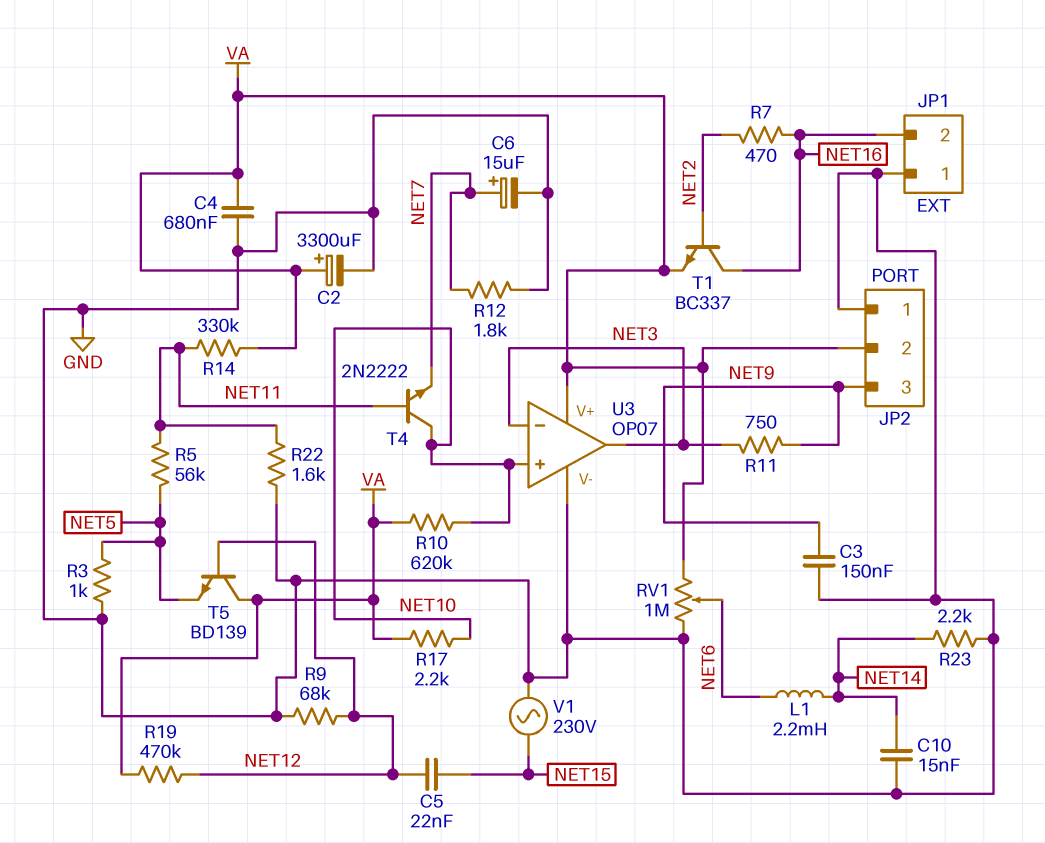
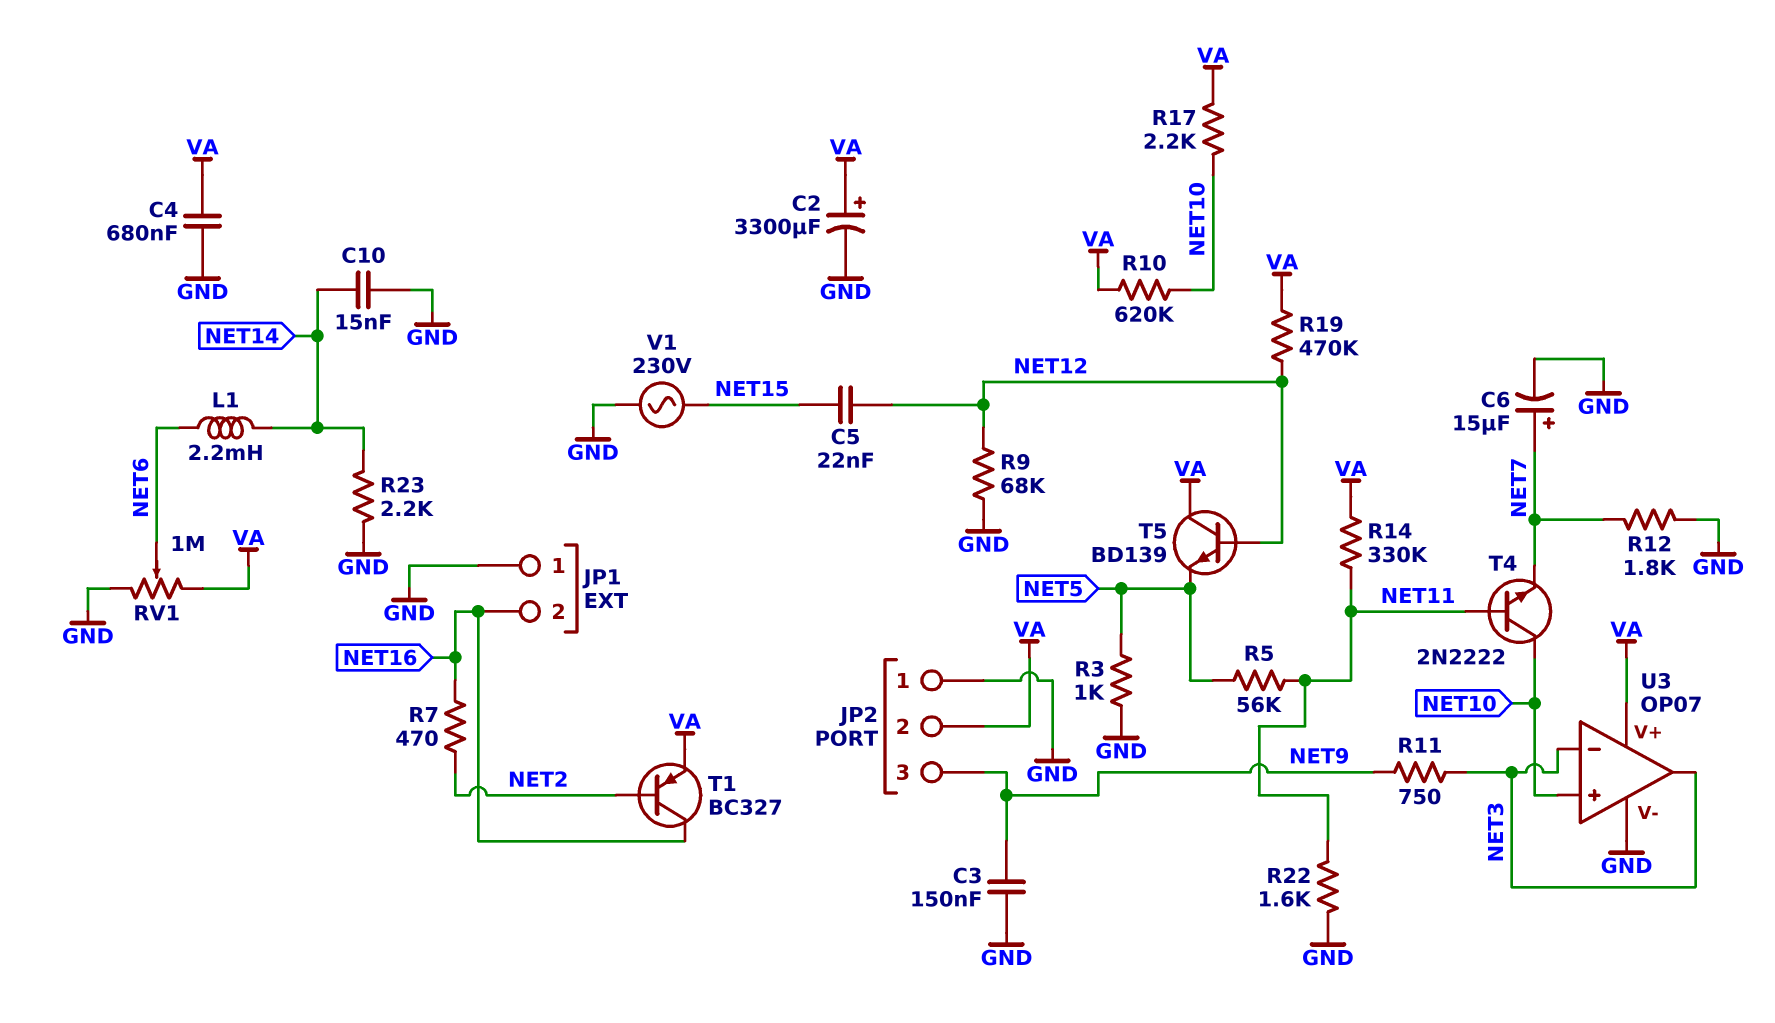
T1: NPN BC337 (B NET2, C NET16, E VA) -> PNP BC327 (B NET2, C NET16, E VA)

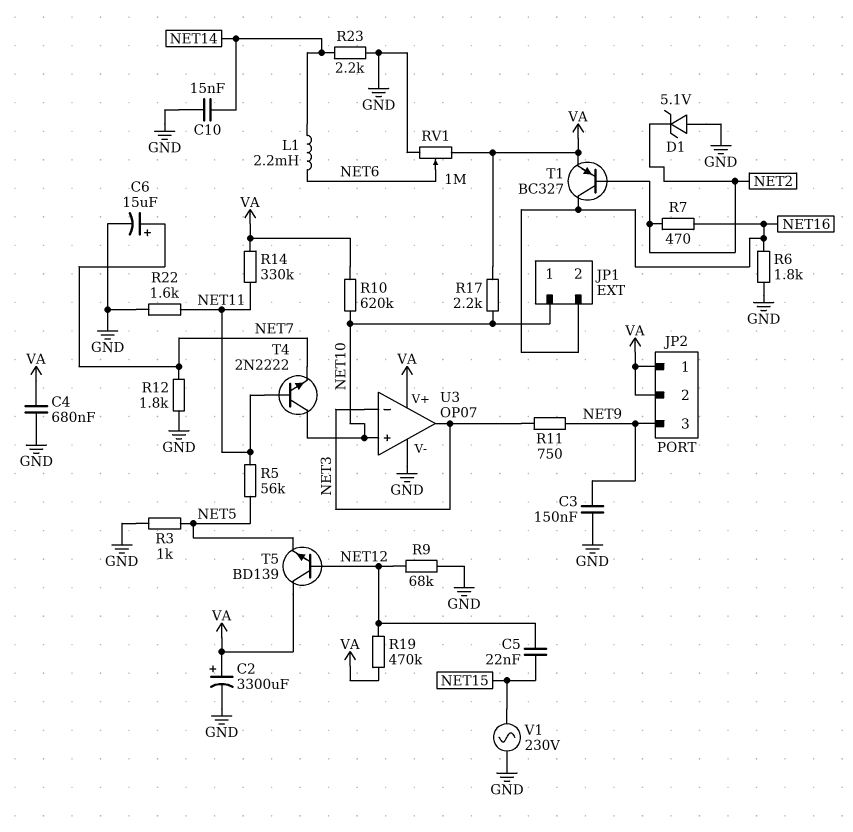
D1: none -> zener 5.1V (A GND, K NET2)
JP1 pin 1: GND -> NET10
JP2 pin 1: GND -> VA
R6: none -> 1.8k (GND, NET16)

